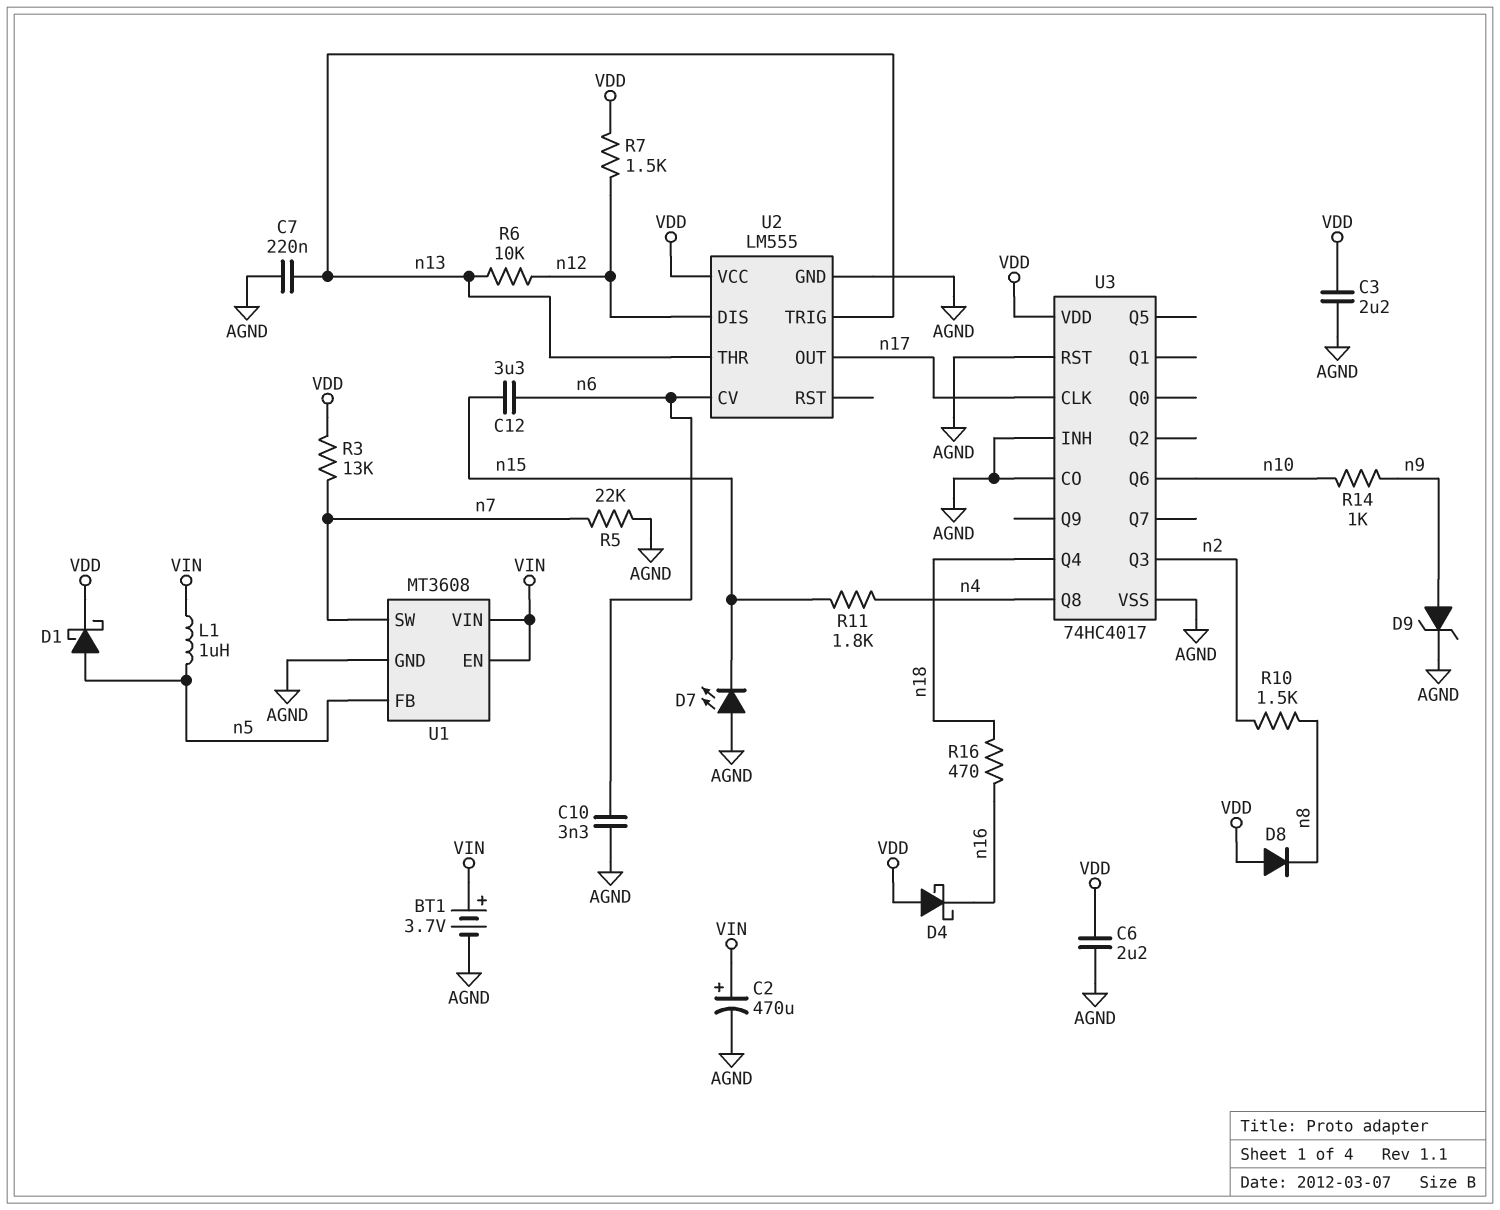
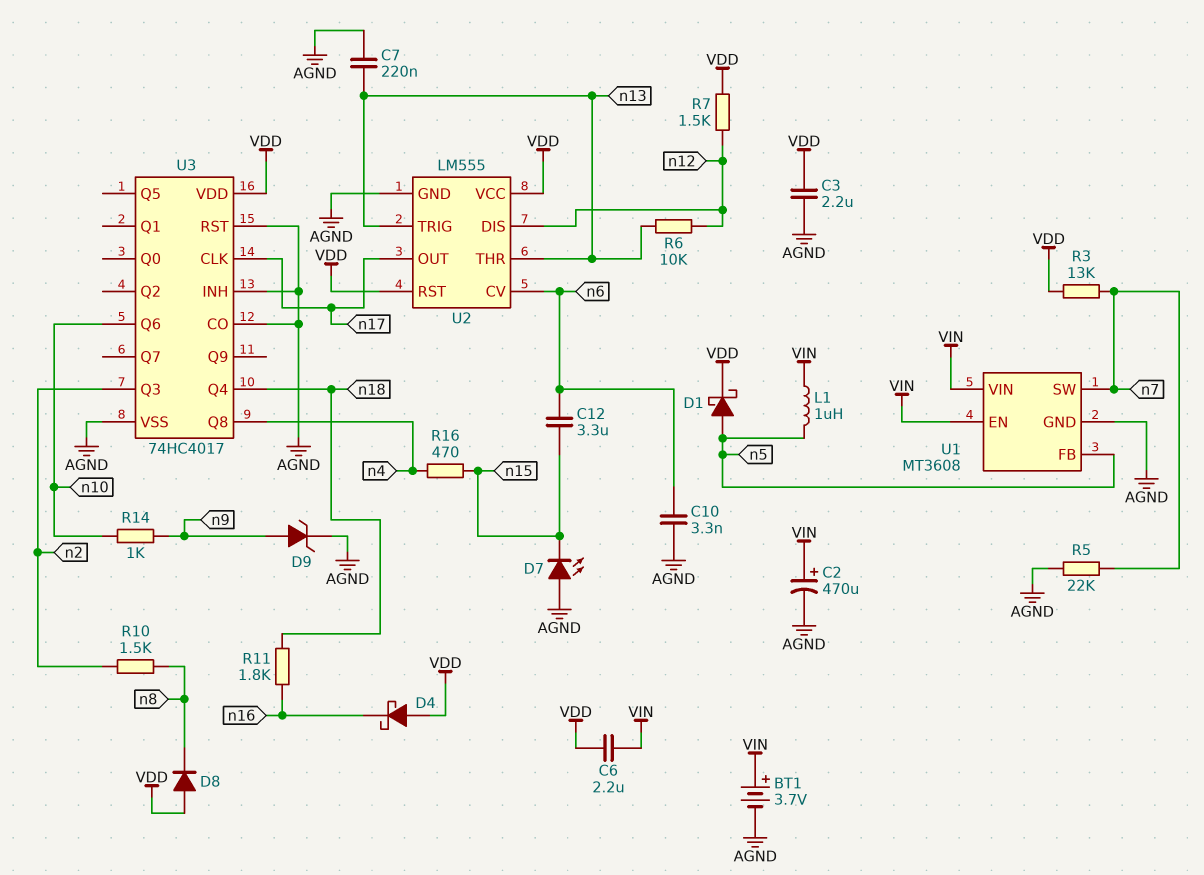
C6: 2.2uF (AGND, VDD) -> 2.2uF (VDD, VIN)
R11: 1.8k (n4, n15) -> 1.8k (n16, n18)
R16: 470 (n16, n18) -> 470 (n4, n15)
U2 pin RST: none -> VDD

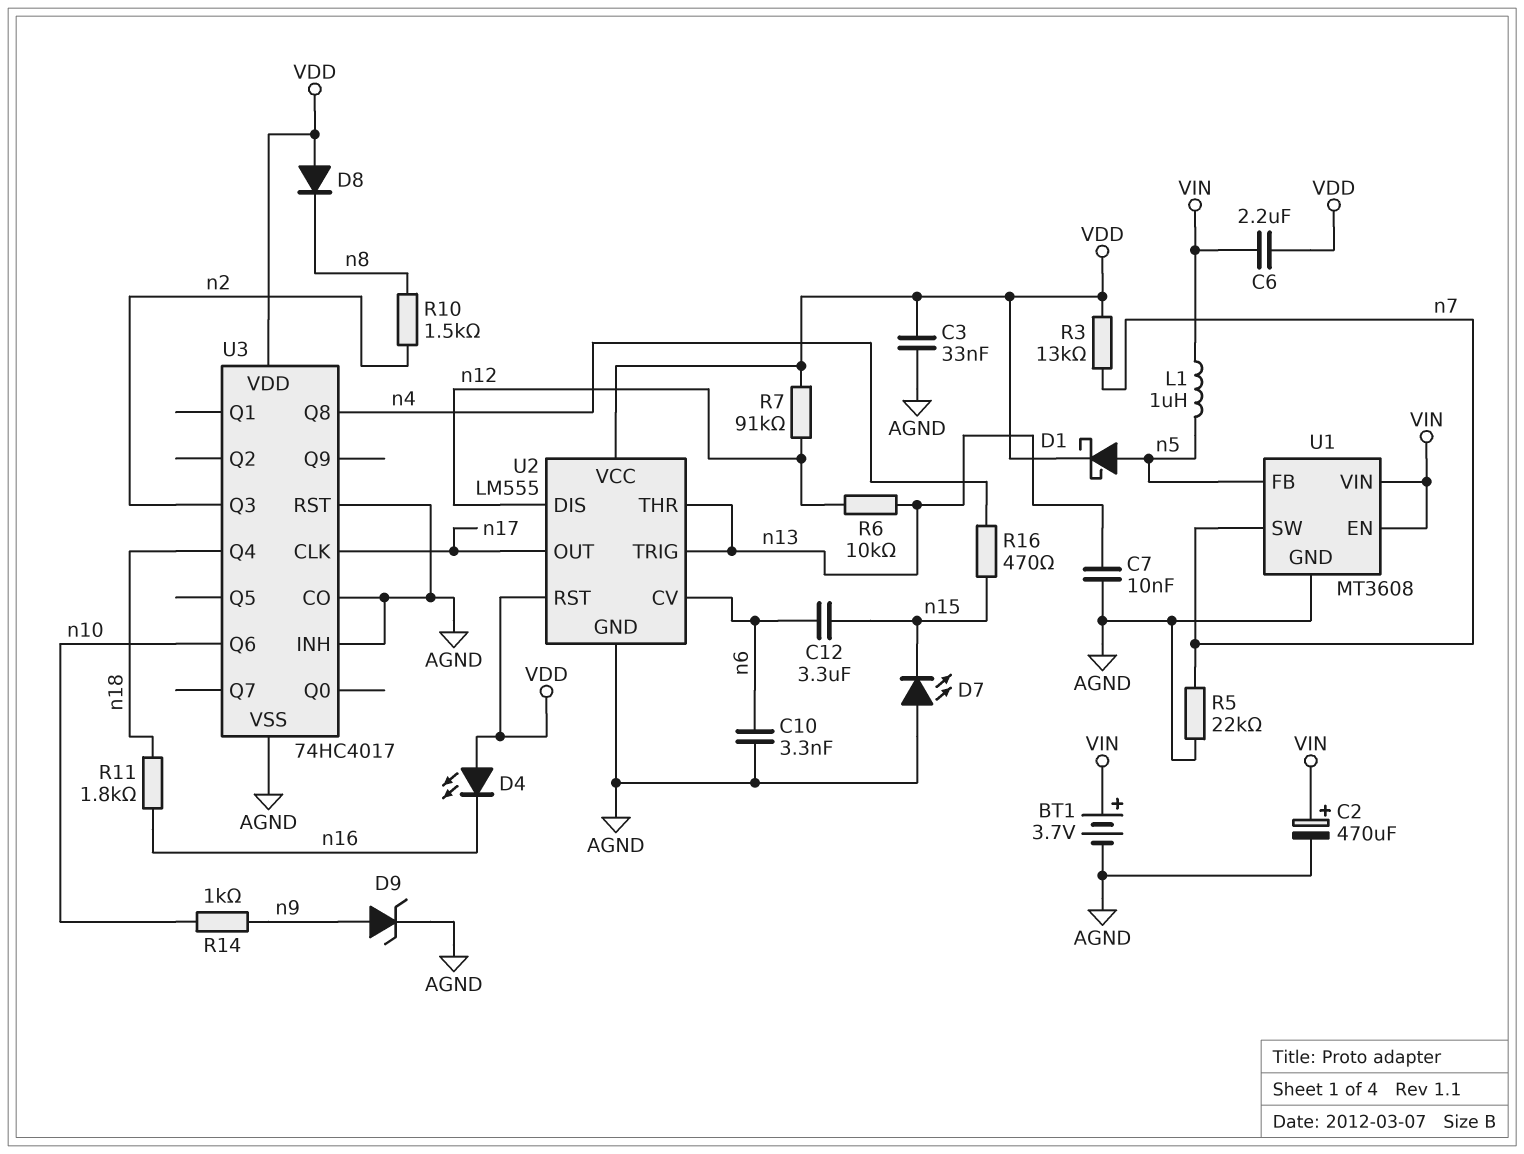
C3: 2.2uF (AGND, VDD) -> 33nF (AGND, VDD)
C7: 220nF (AGND, n13) -> 10nF (AGND, n13)
D4: schottky (A VDD, K n16) -> LED (A VDD, K n16)
R7: 1.5k (VDD, n12) -> 91k (VDD, n12)

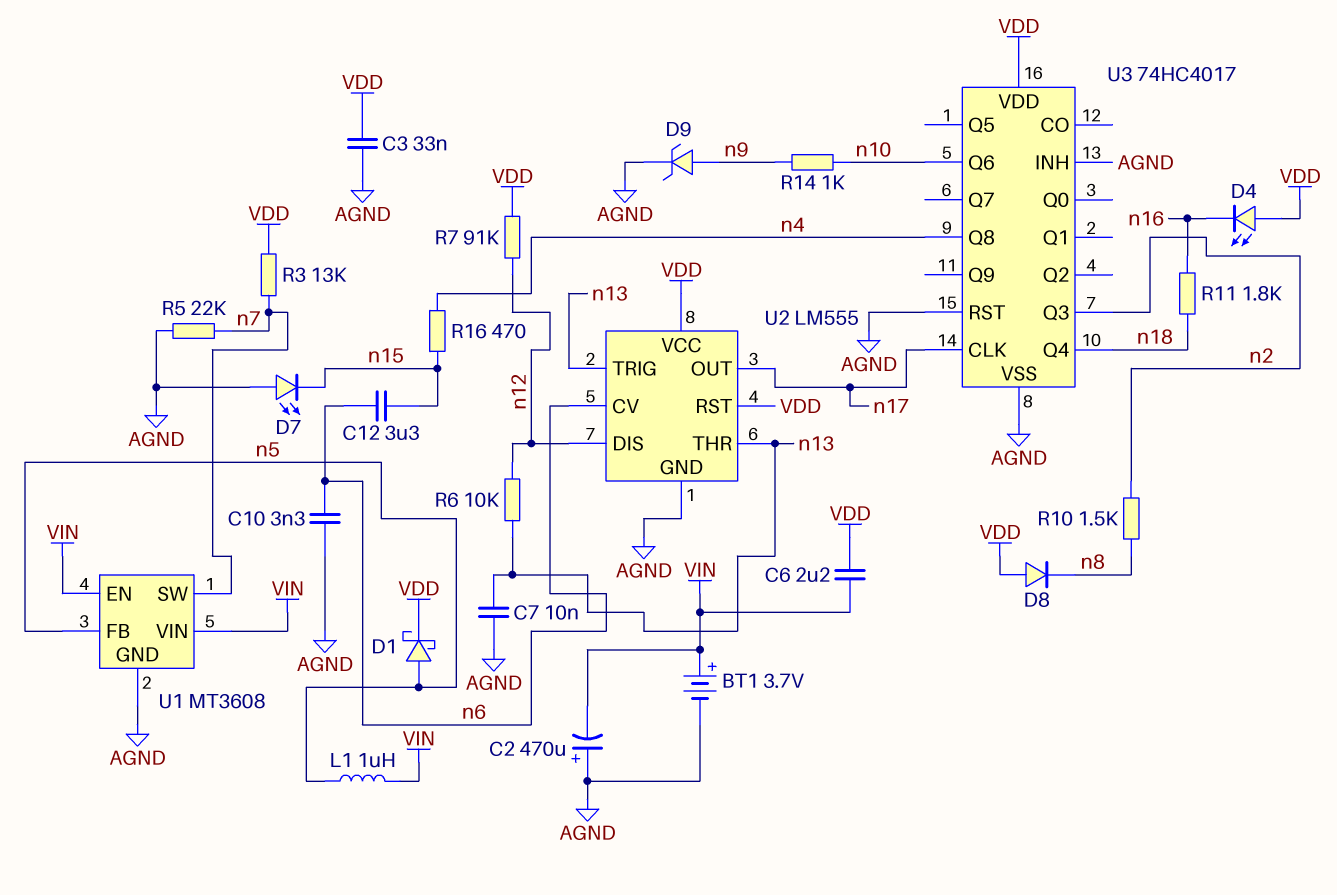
C2: 470uF (plus VIN, minus AGND) -> 470uF (plus AGND, minus VIN)
U3 pin CO: AGND -> none

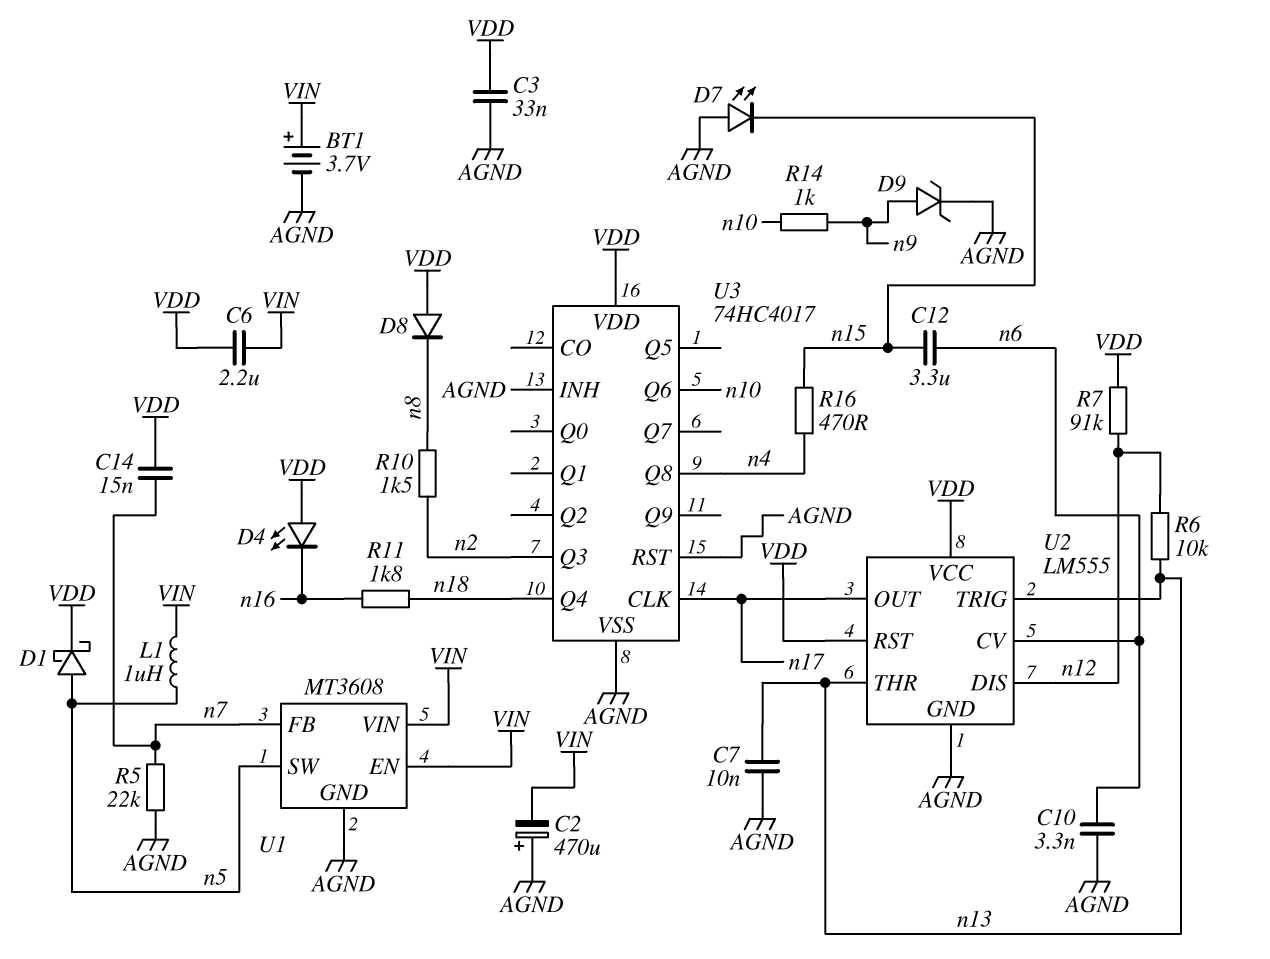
C14: none -> 15nF (VDD, n7)
R3: 13k (VDD, n7) -> none
U1 pin FB: n5 -> n7
U1 pin SW: n7 -> n5

